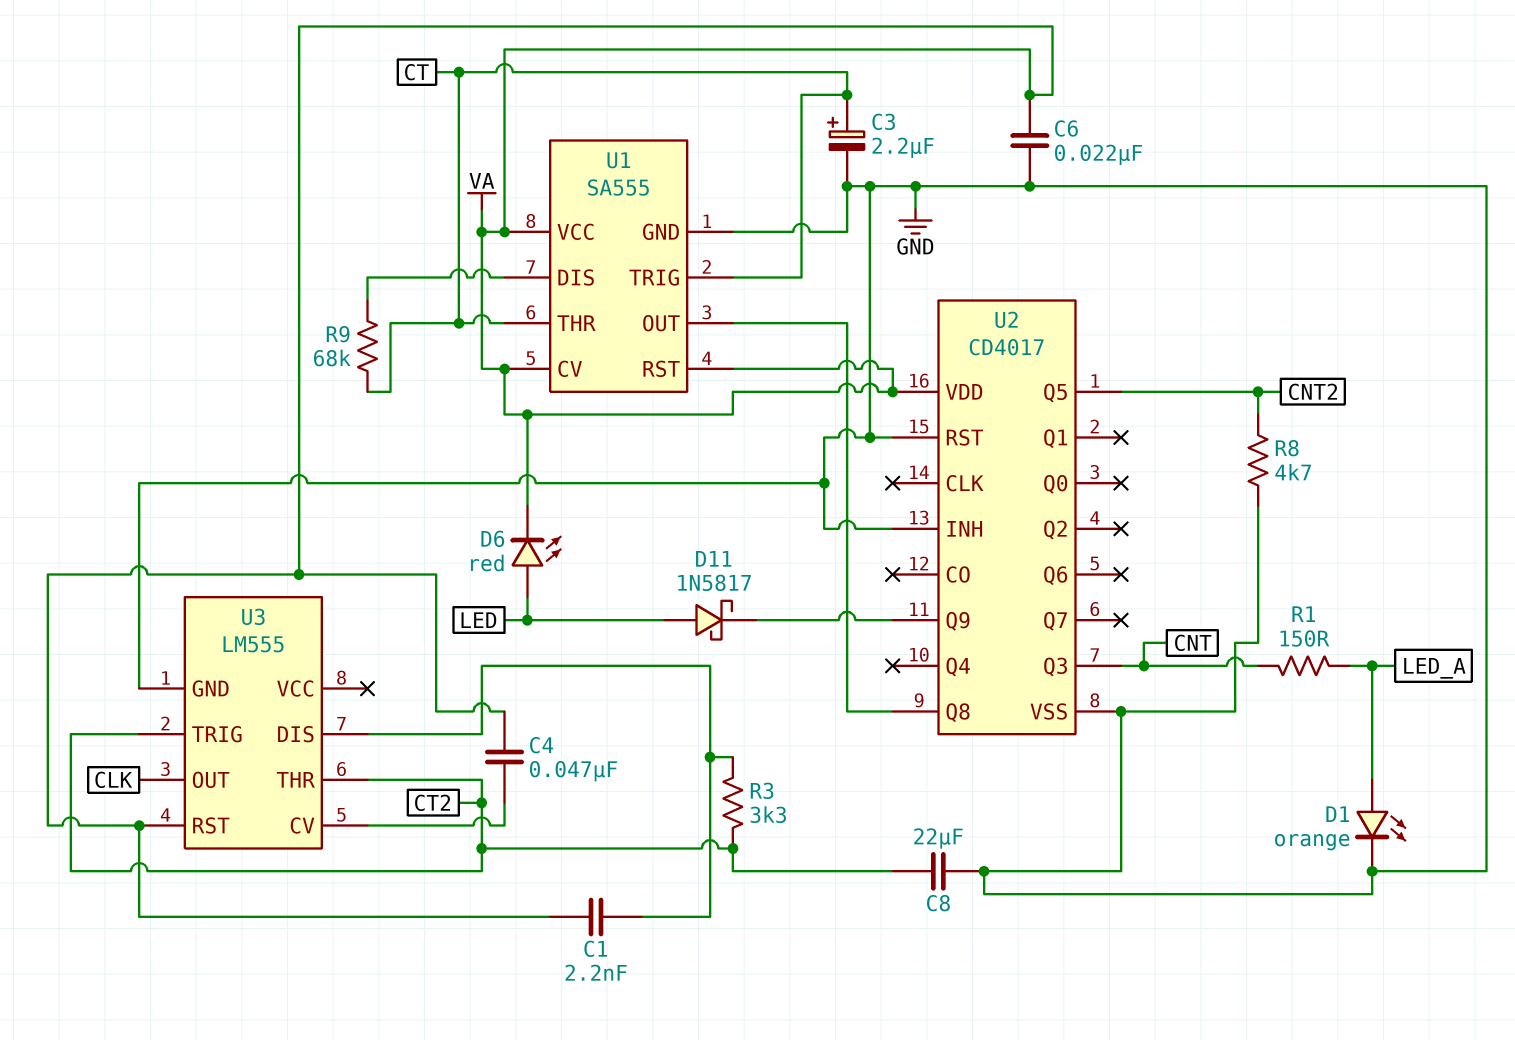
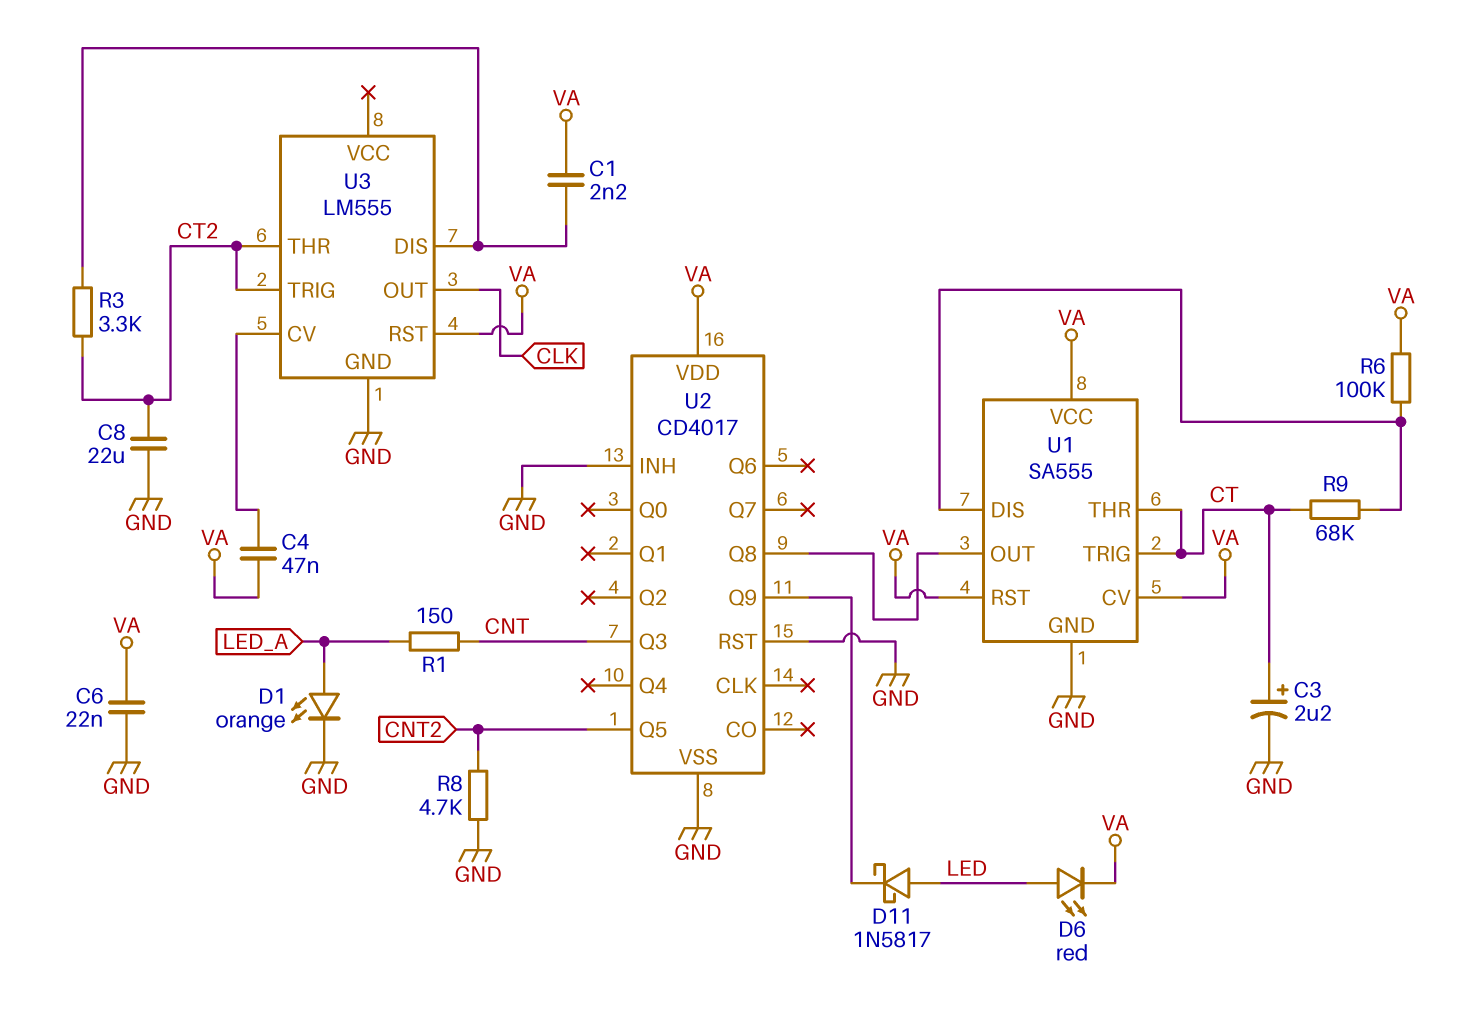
R6: none -> 100k (U1/DIS, VA)

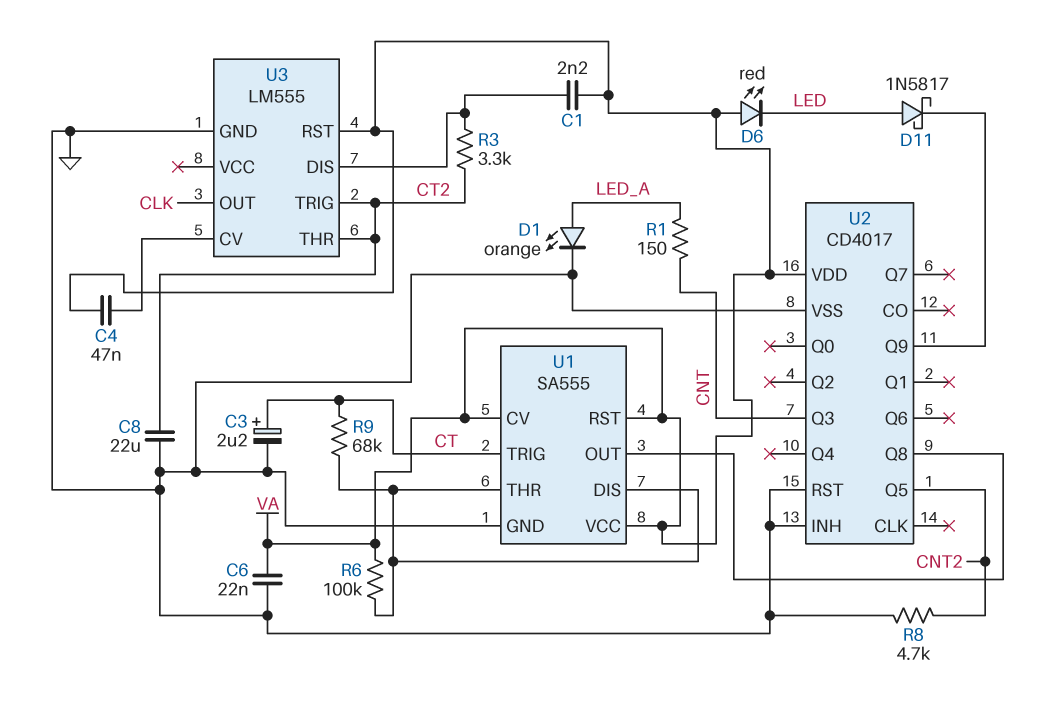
D6: LED red (A LED, K VA) -> LED red (A VA, K LED)
U1 pin THR: CT -> U1/DIS

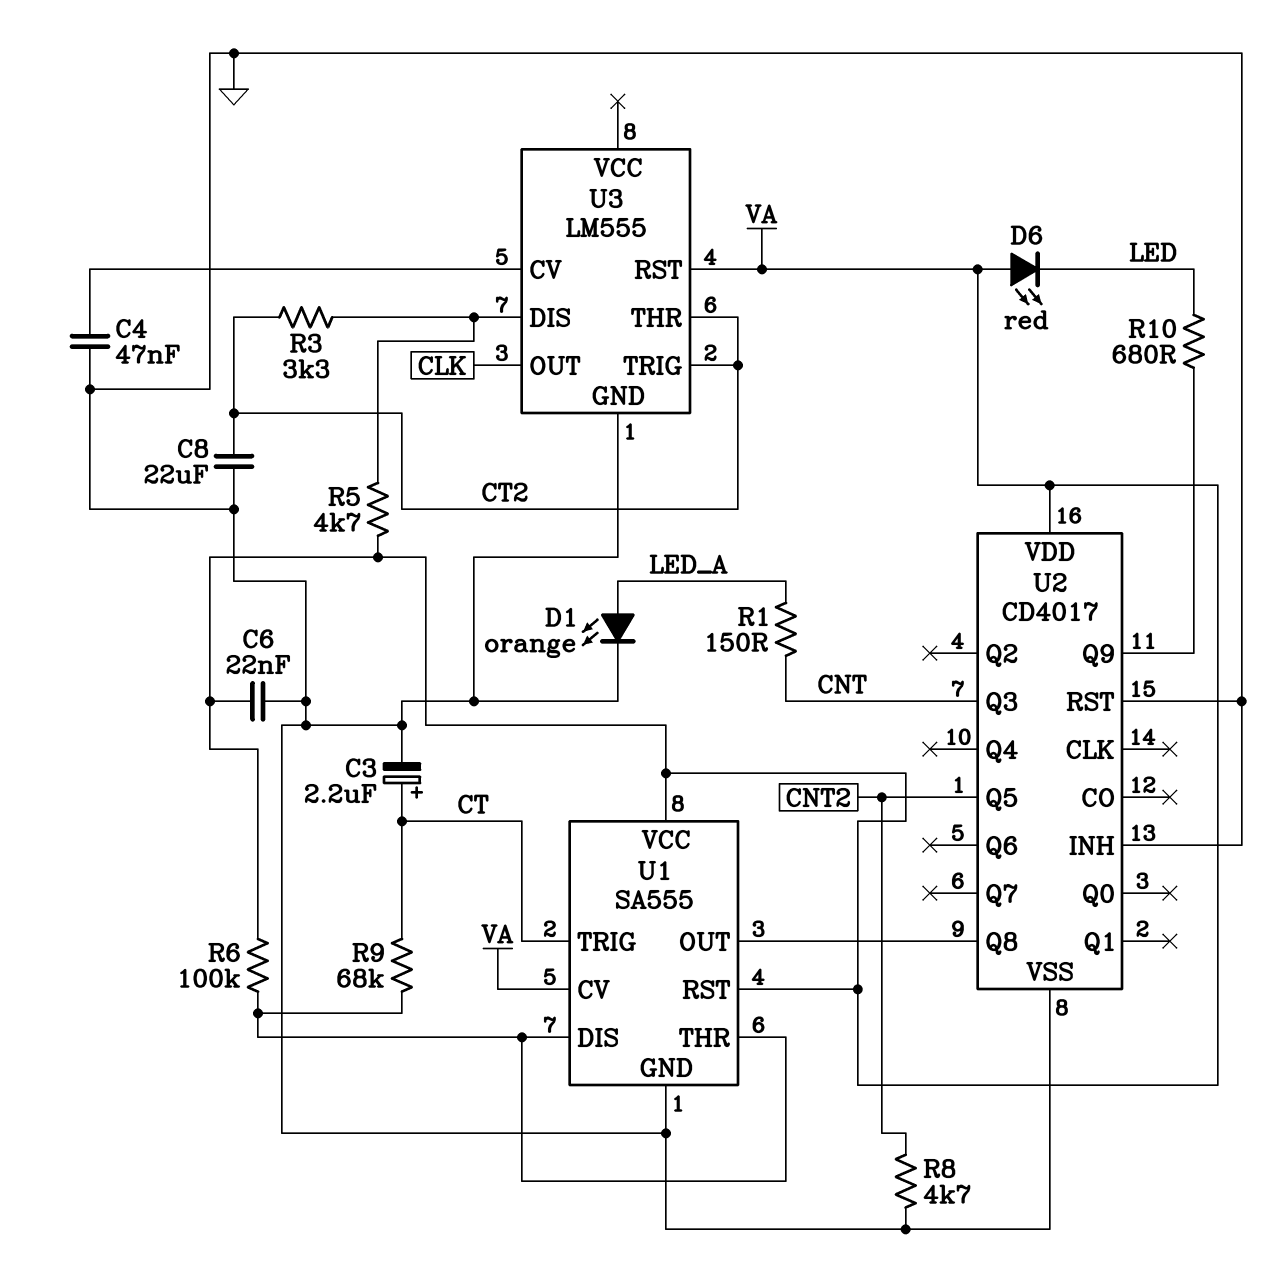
C1: 2.2nF (U3/DIS, VA) -> none
C4: 47nF (U3/CV, VA) -> 47nF (GND, U3/CV)
D11: schottky 1N5817 (A LED, K U2/Q9) -> none
R5: none -> 4.7k (U3/DIS, VA)
R10: none -> 680 (LED, U2/Q9)

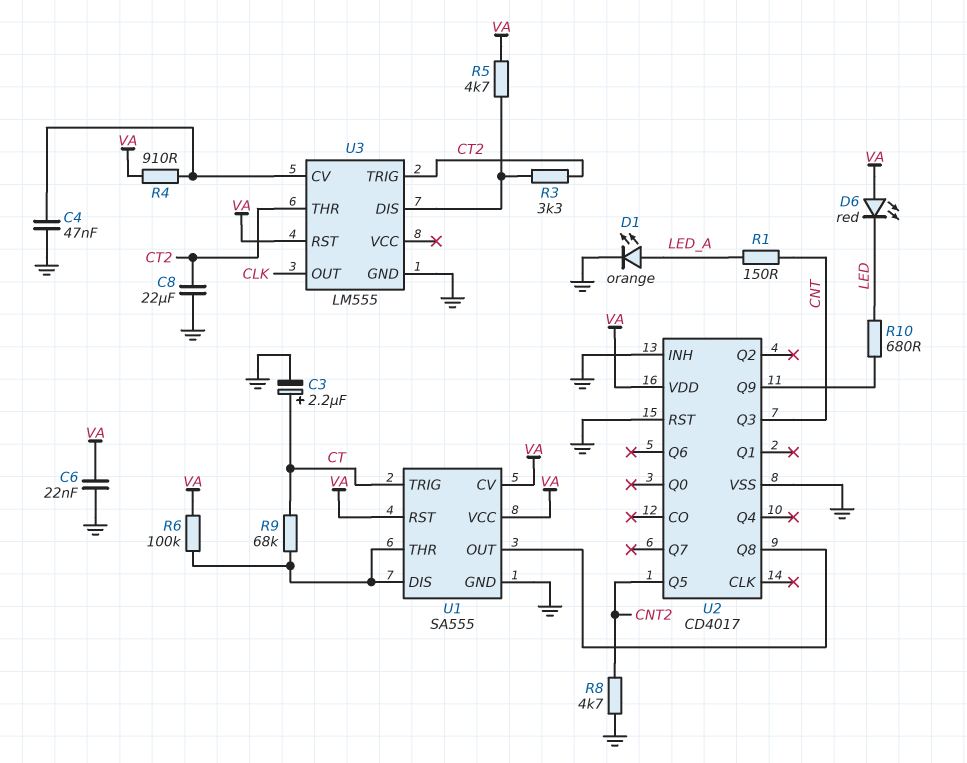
R4: none -> 910 (U3/CV, VA)

